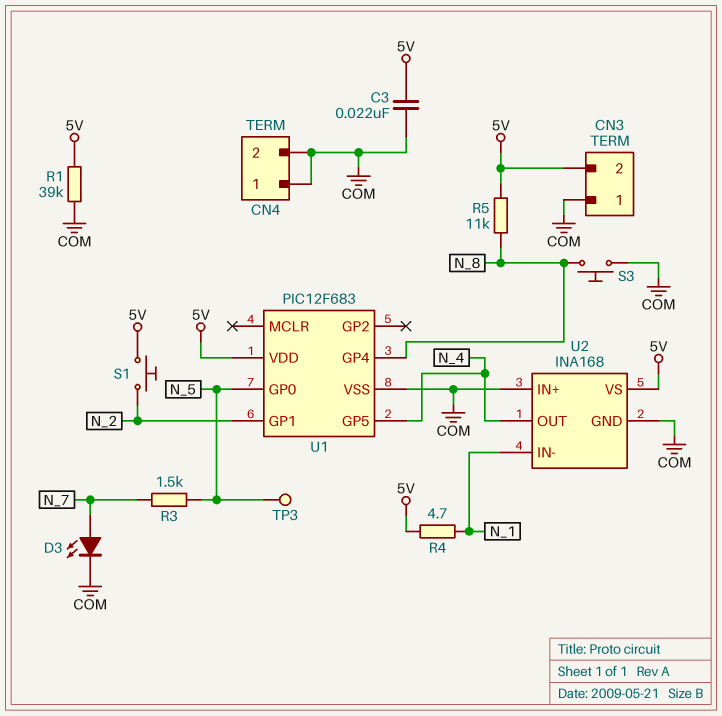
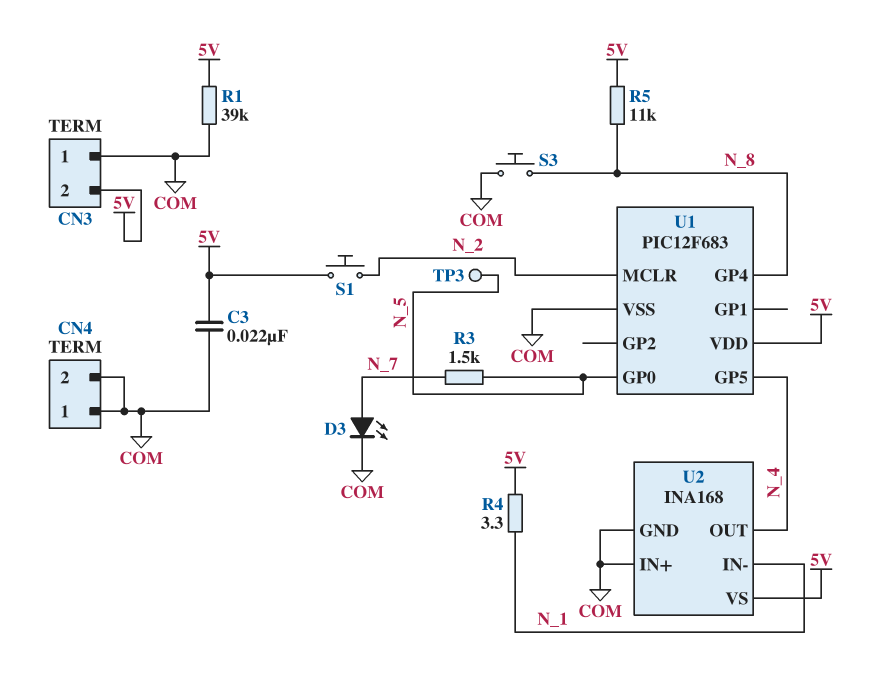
R4: 4.7 (5V, N_1) -> 3.3 (5V, N_1)
U1 pin GP1: N_2 -> none
U1 pin MCLR: none -> N_2

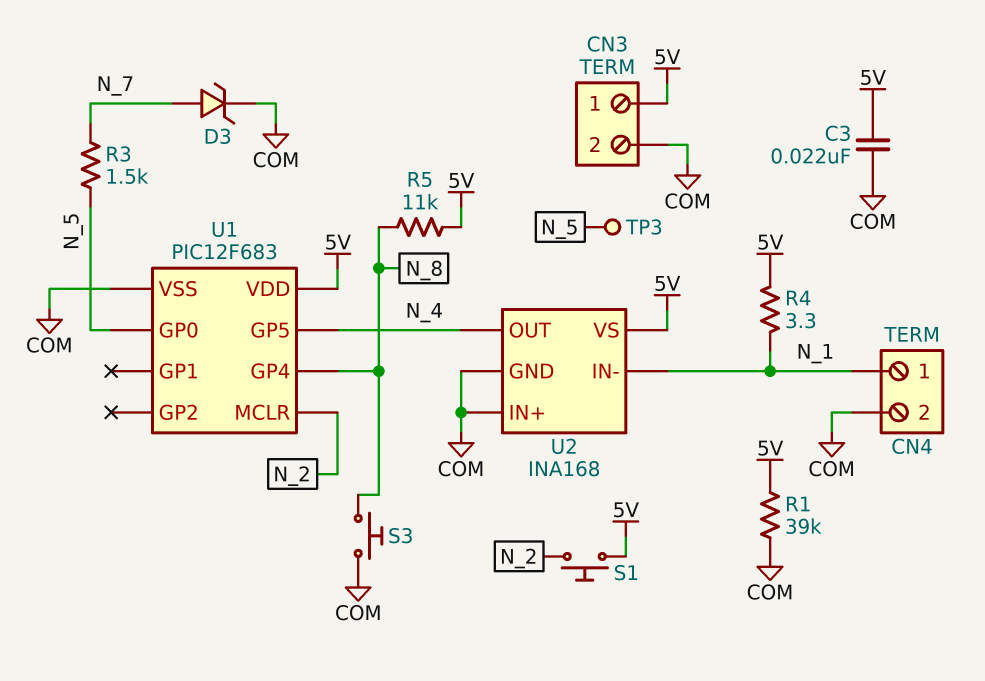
CN3 pin 1: COM -> 5V
CN3 pin 2: 5V -> COM
CN4 pin 1: COM -> N_1
D3: LED (A N_7, K COM) -> zener (A N_7, K COM)

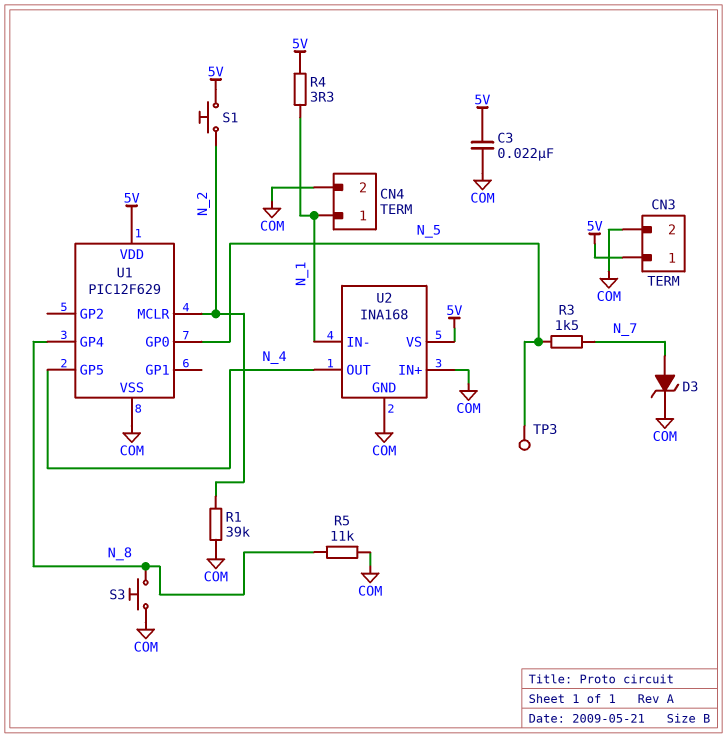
R1: 39k (5V, COM) -> 39k (COM, N_2)
R5: 11k (5V, N_8) -> 11k (COM, N_8)
U1: PIC12F683 -> PIC12F629

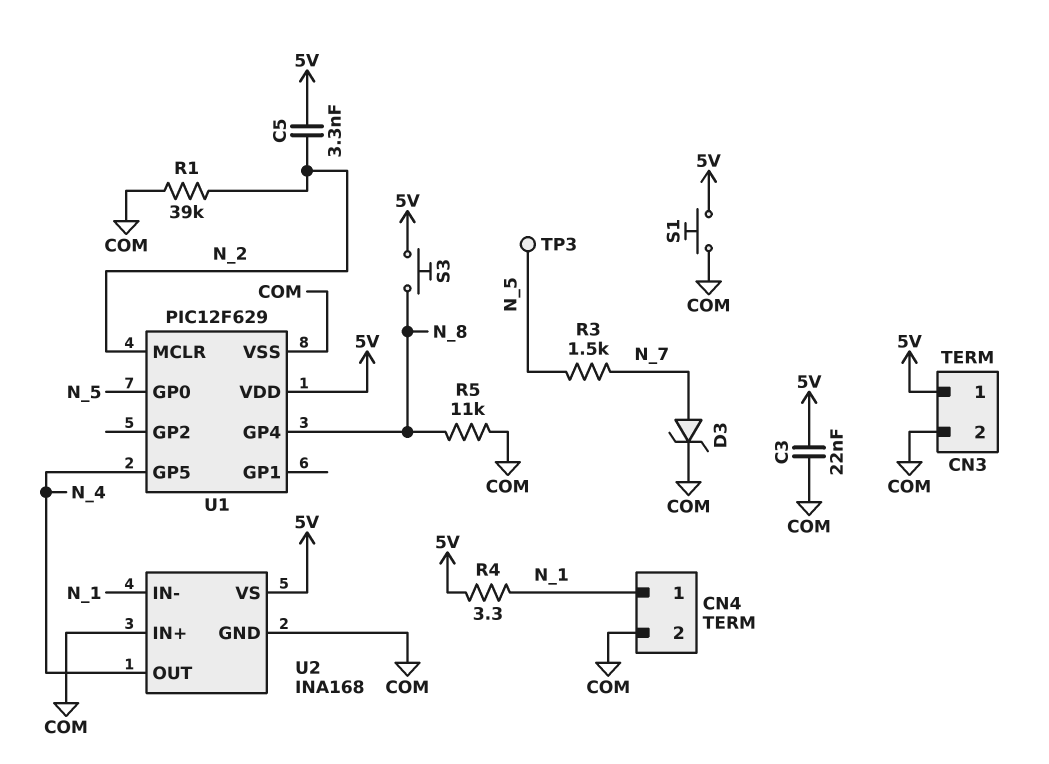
C5: none -> 3.3nF (5V, N_2)
S1: button (5V, N_2) -> button (5V, COM)
S3: button (COM, N_8) -> button (5V, N_8)

